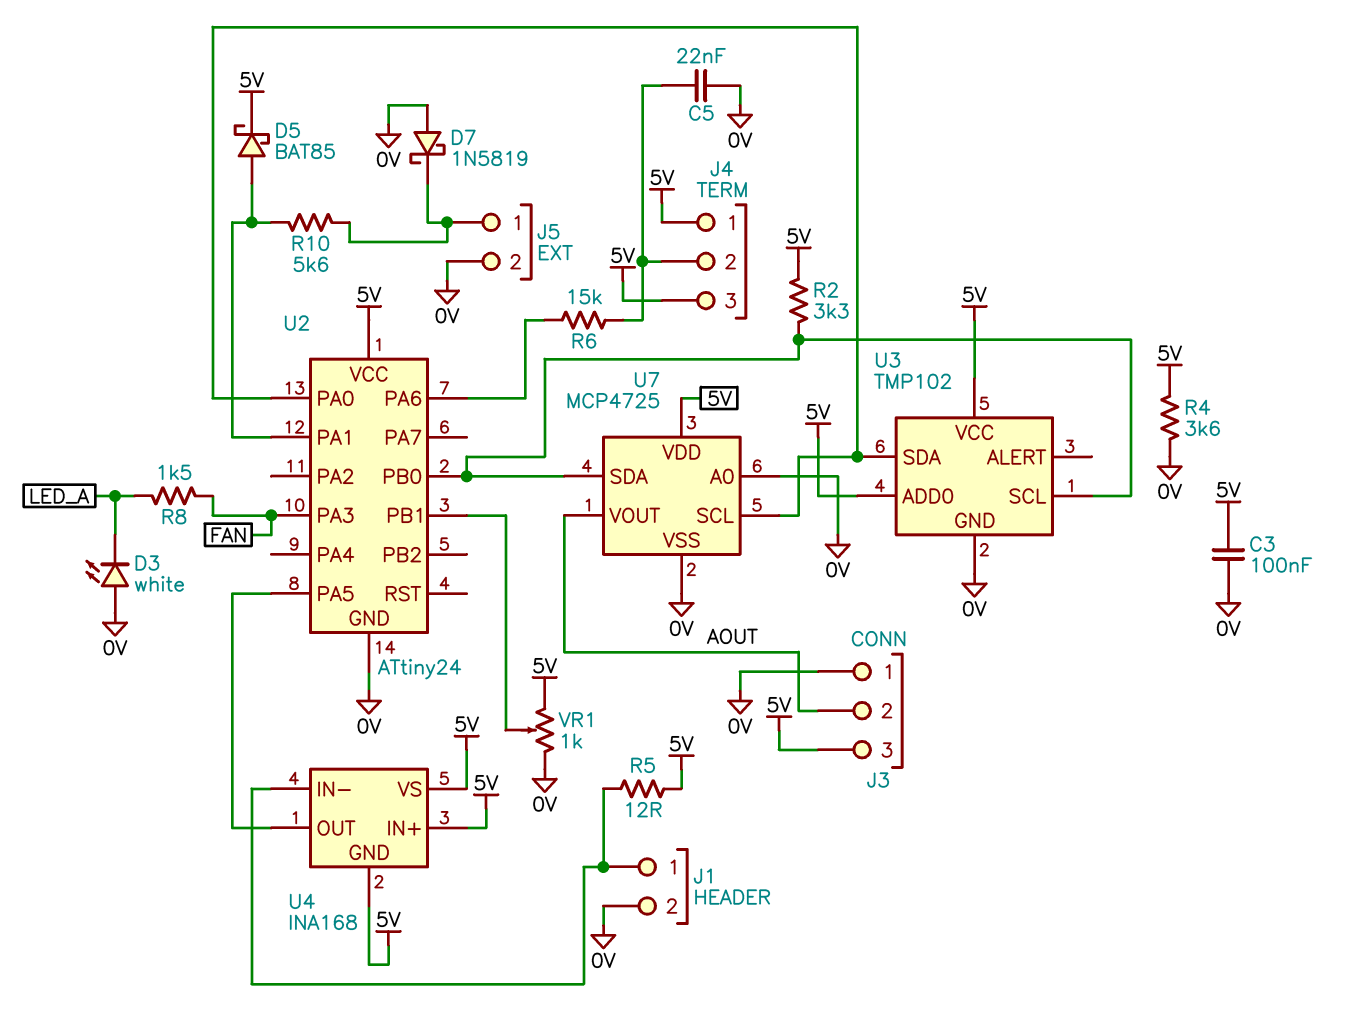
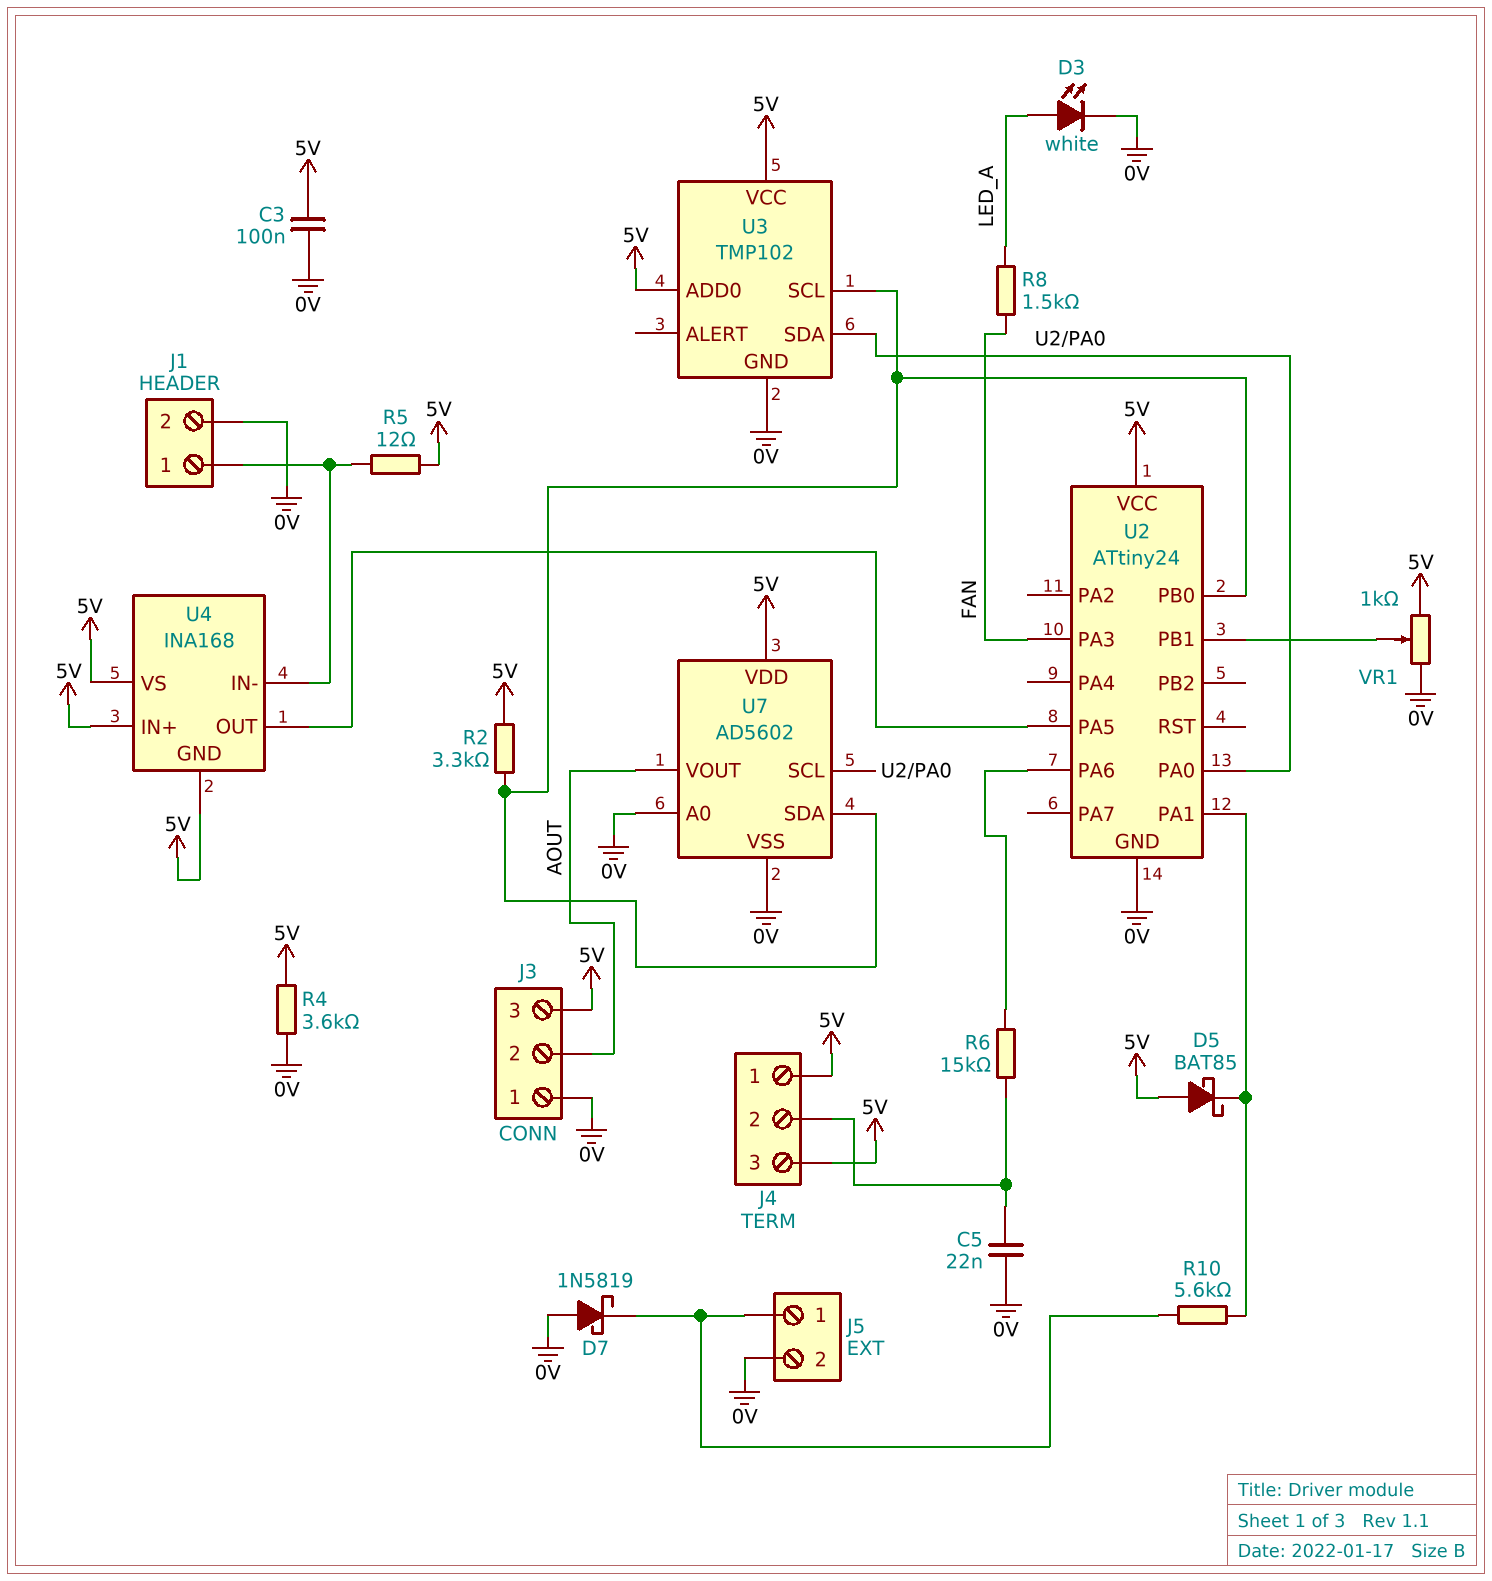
D3: LED white (A 0V, K LED_A) -> LED white (A LED_A, K 0V)
D5: schottky BAT85 (A U2/PA1, K 5V) -> schottky BAT85 (A 5V, K U2/PA1)
U7: MCP4725 -> AD5602

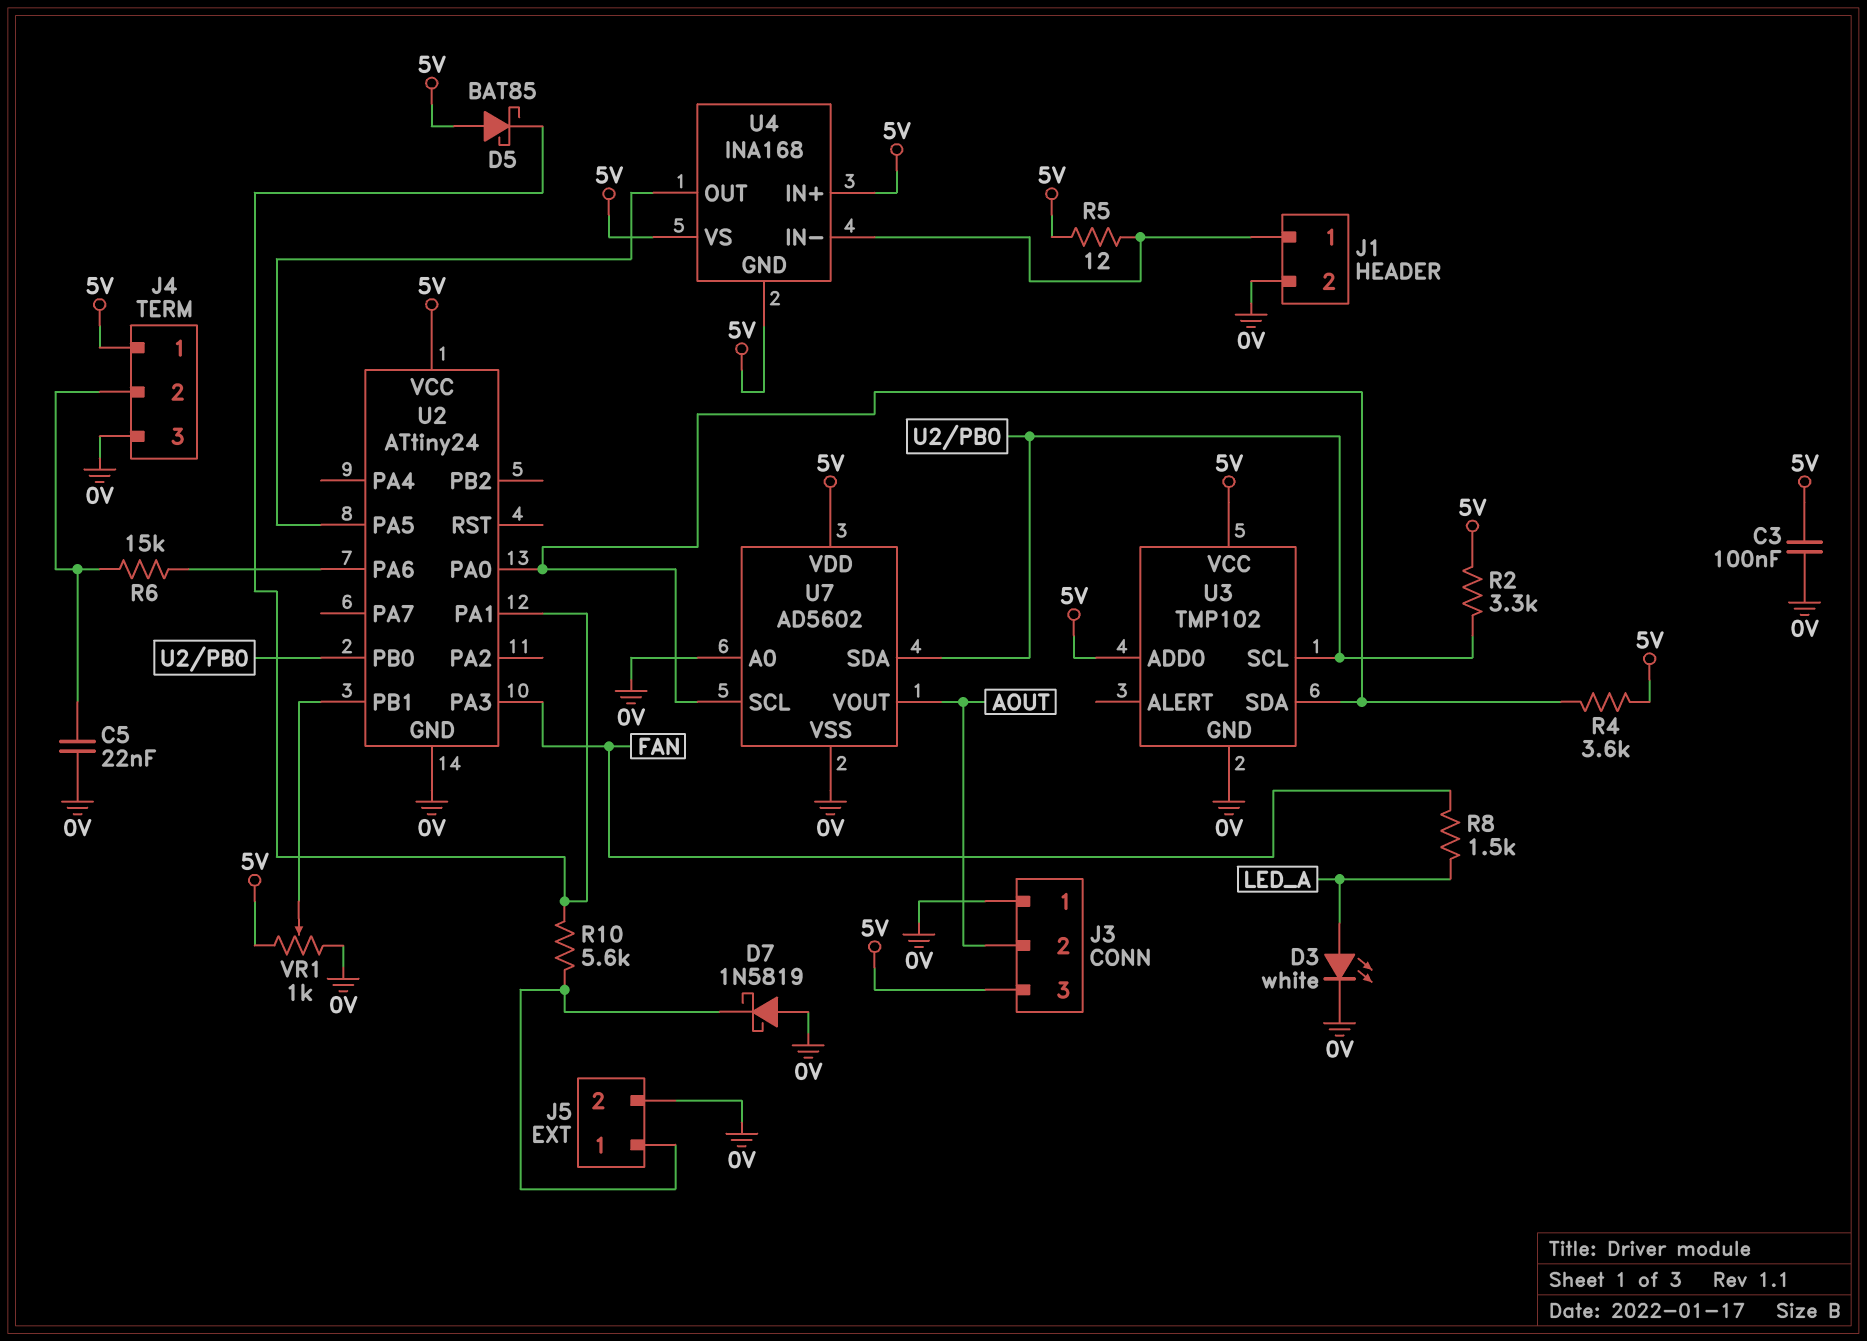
J4 pin 3: 5V -> 0V
R4: 3.6k (0V, 5V) -> 3.6k (5V, U2/PA0)

